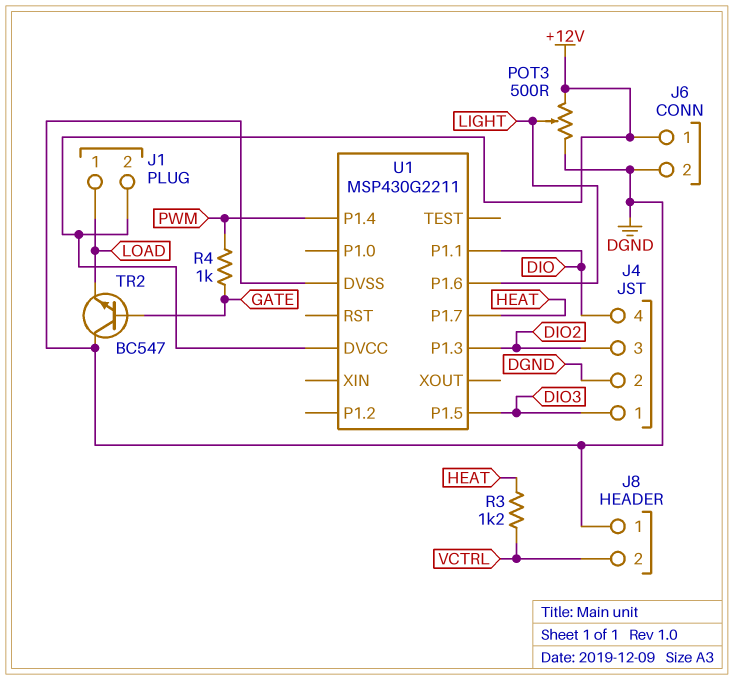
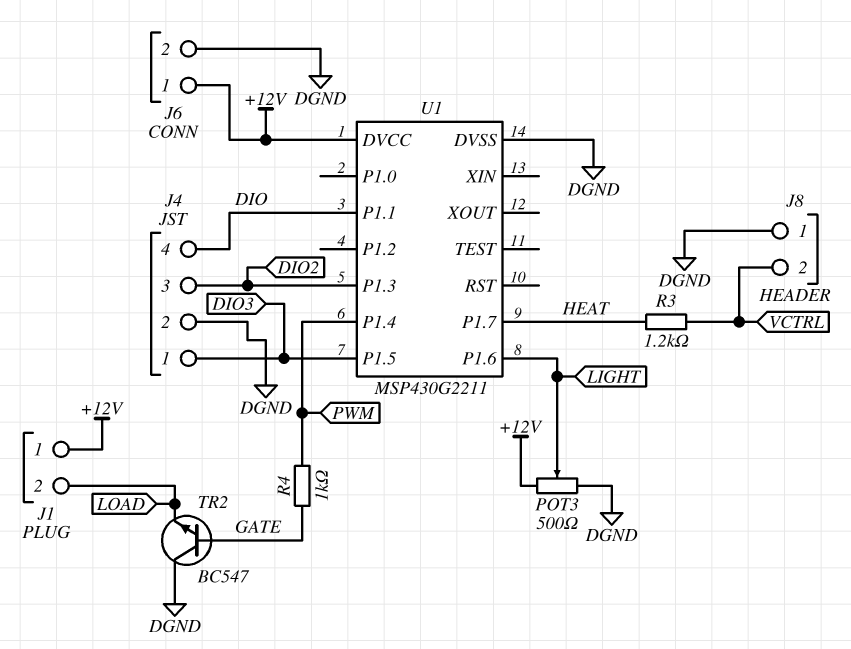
J1 pin 1: LOAD -> +12V
J1 pin 2: +12V -> LOAD

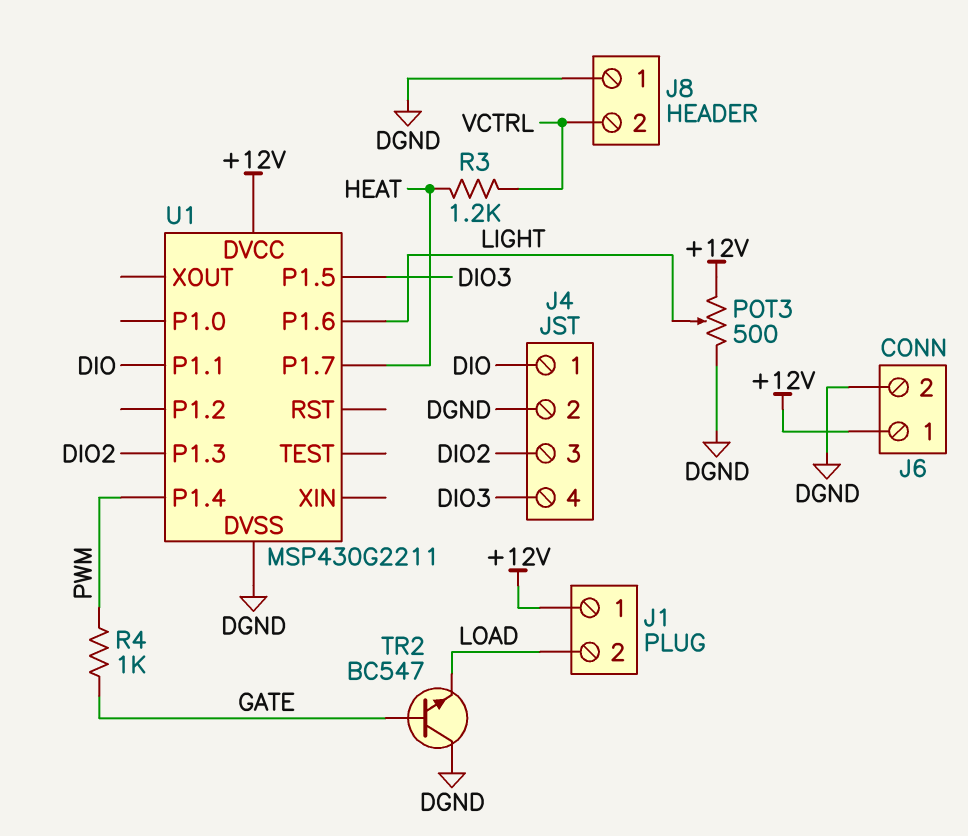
J4 pin 1: DIO3 -> DIO
J4 pin 4: DIO -> DIO3

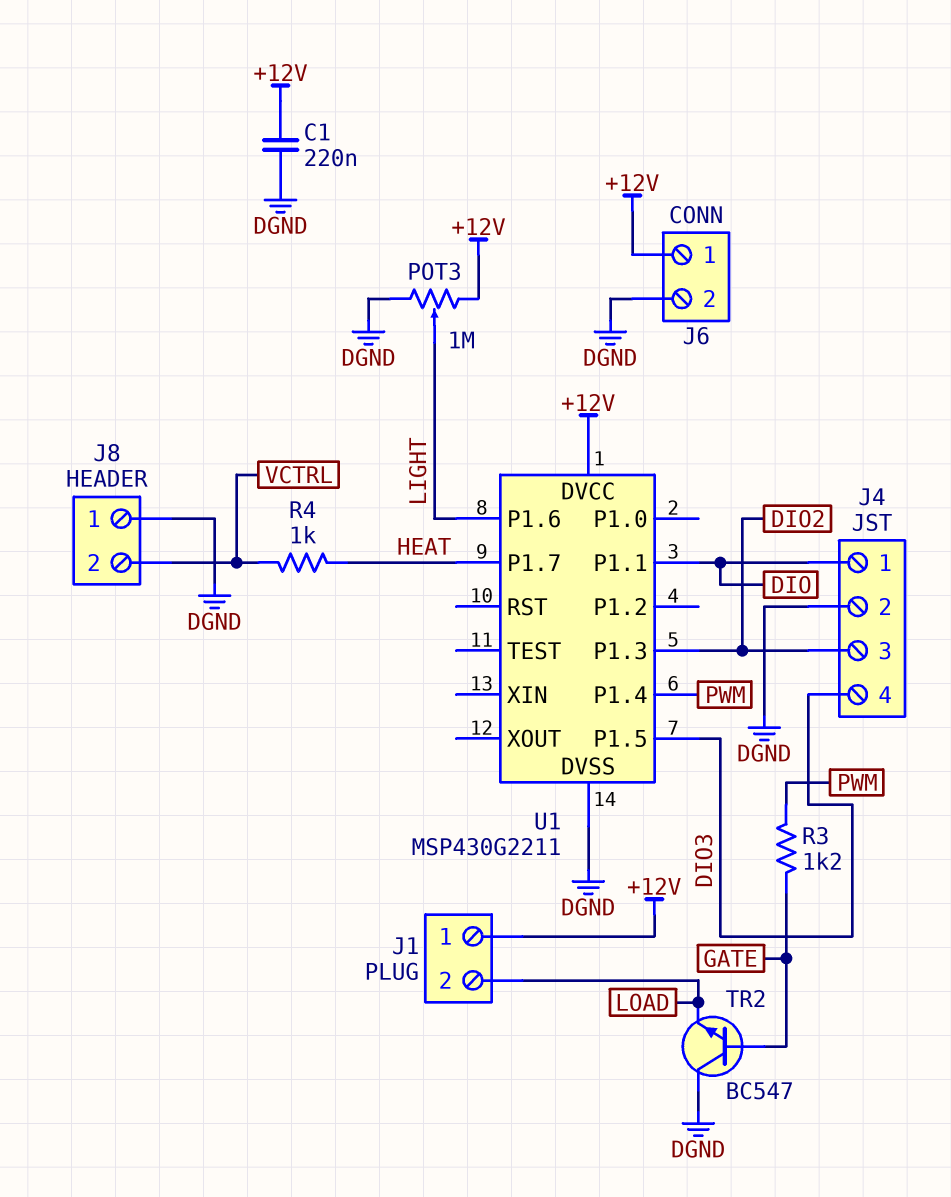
C1: none -> 220nF (+12V, DGND)
POT3: 500 (+12V, DGND, wiper LIGHT) -> 1M (+12V, DGND, wiper LIGHT)
R3: 1.2k (HEAT, VCTRL) -> 1.2k (GATE, PWM)
R4: 1k (GATE, PWM) -> 1k (HEAT, VCTRL)

